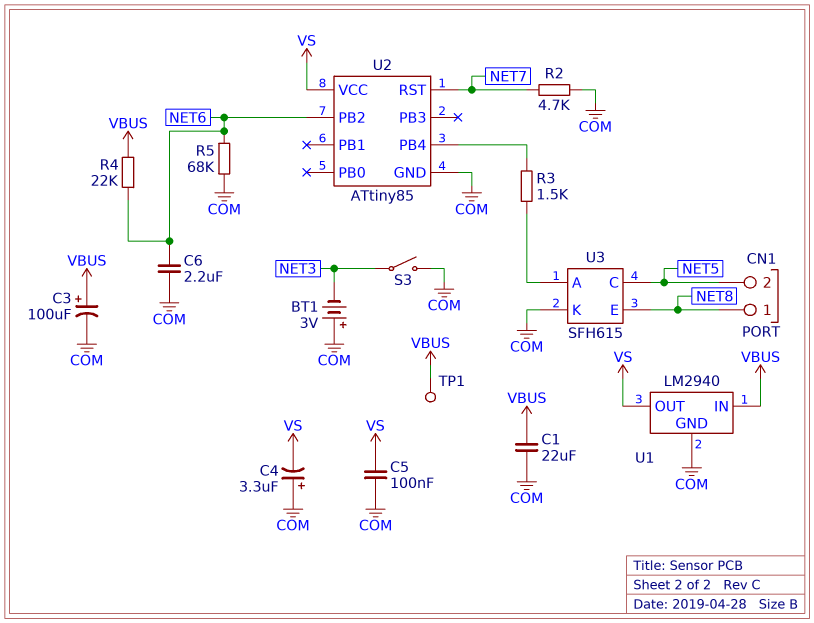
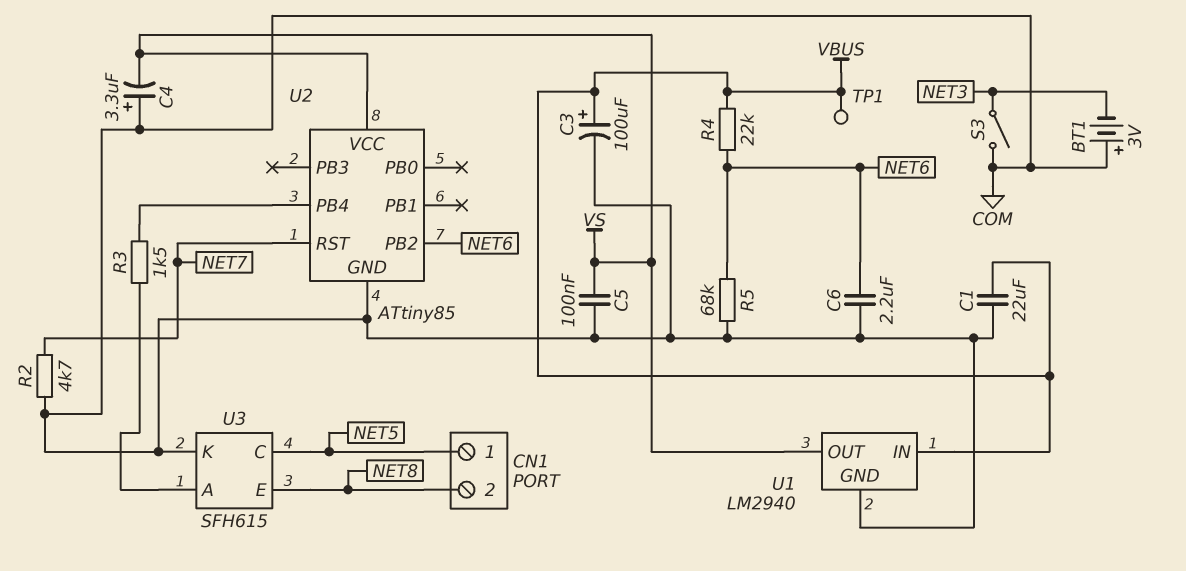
CN1 pin 1: NET8 -> NET5
CN1 pin 2: NET5 -> NET8

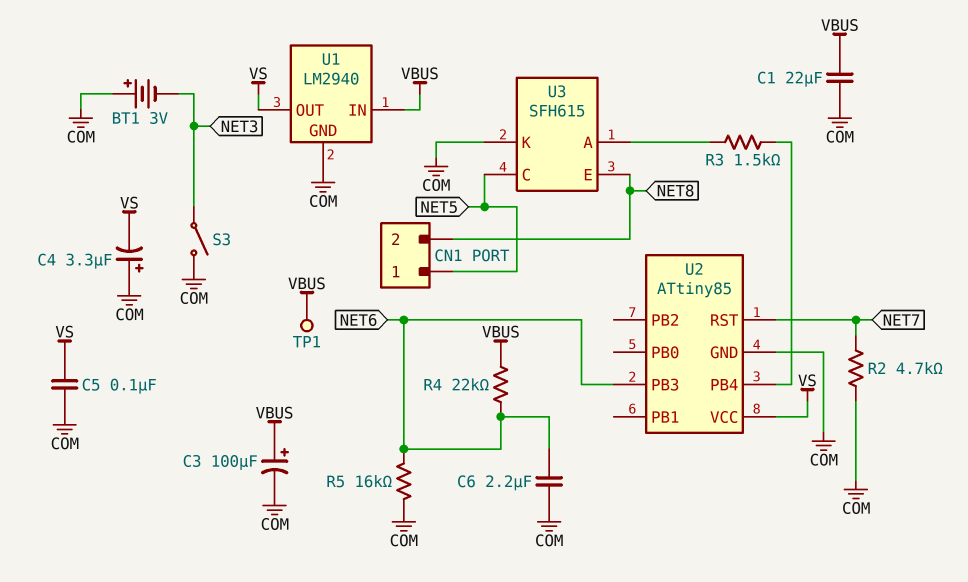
R5: 68k (COM, NET6) -> 16k (COM, NET6)
U2 pin PB2: NET6 -> none
U2 pin PB3: none -> NET6

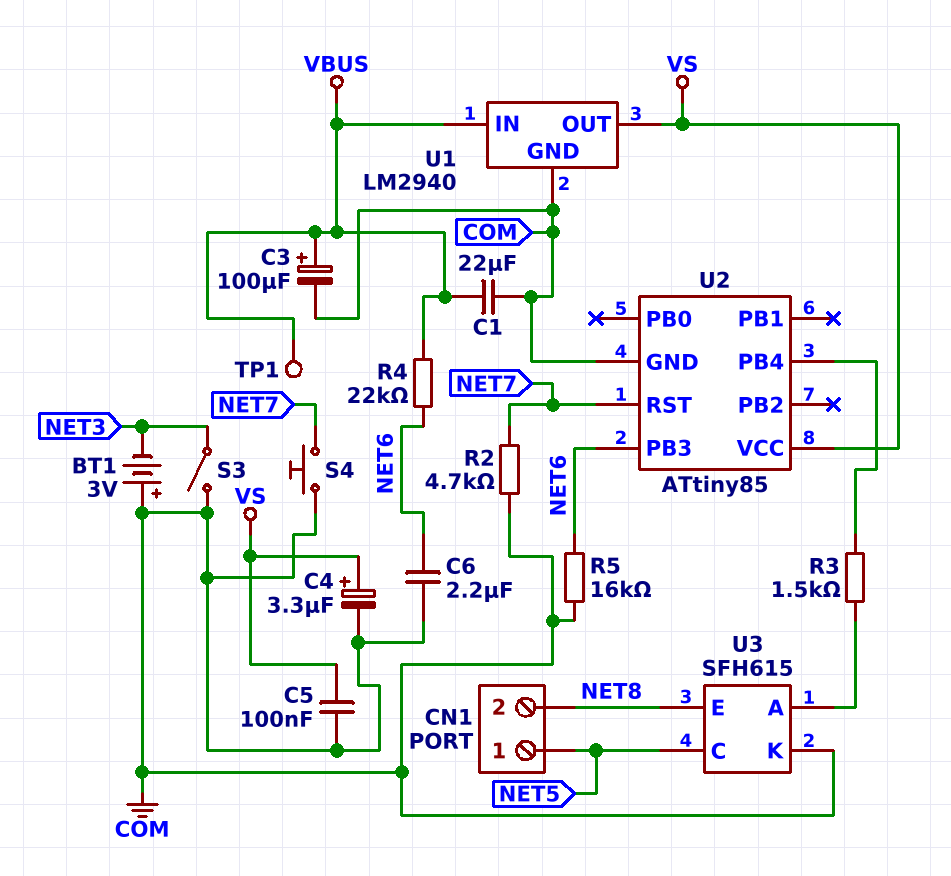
C4: 3.3uF (plus COM, minus VS) -> 3.3uF (plus VS, minus COM)
S4: none -> button (COM, NET7)

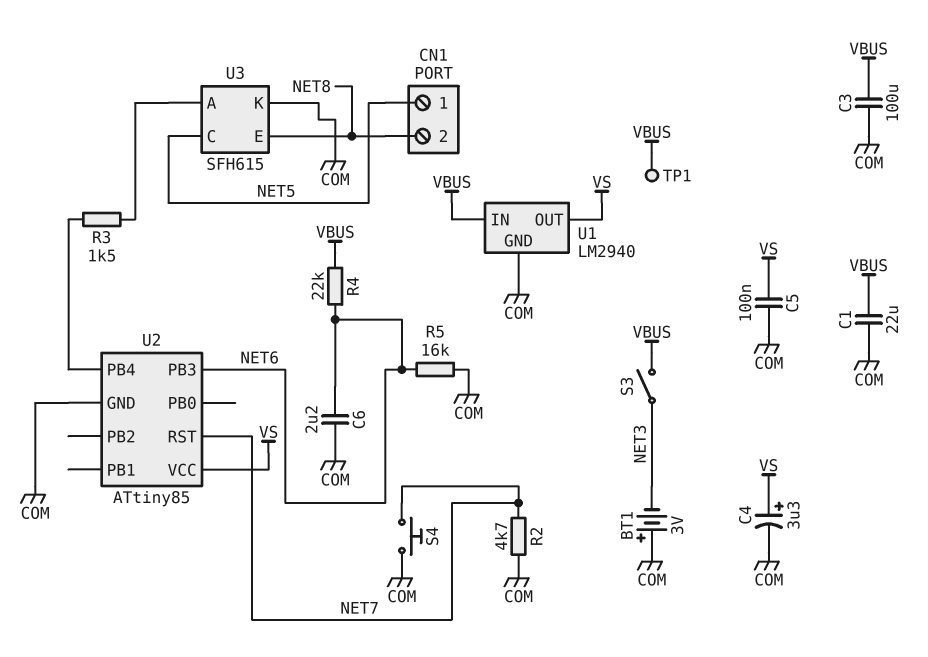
C3: 100uF (plus VBUS, minus COM) -> 100uF (COM, VBUS)
S3: switch (COM, NET3) -> switch (NET3, VBUS)

